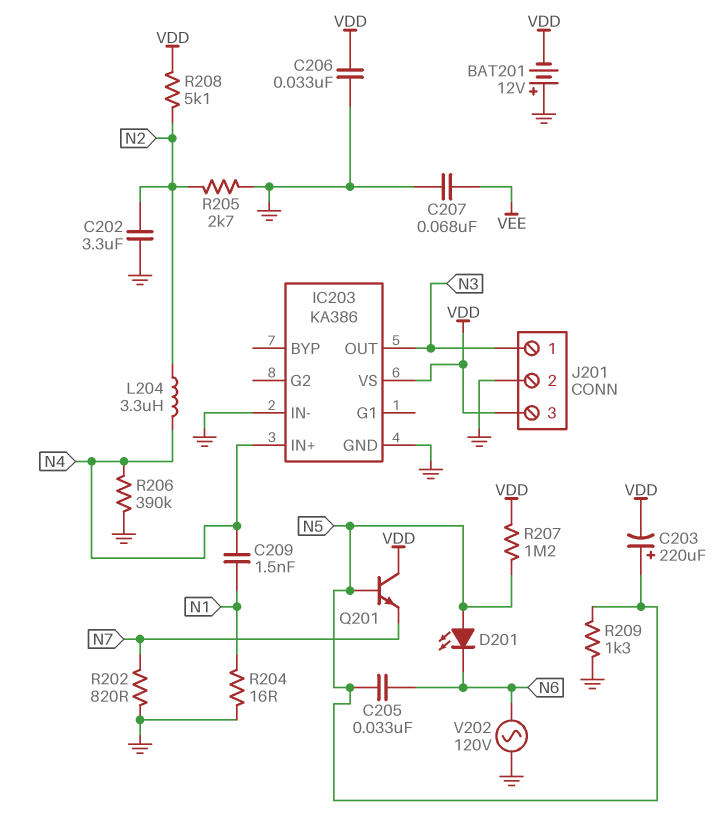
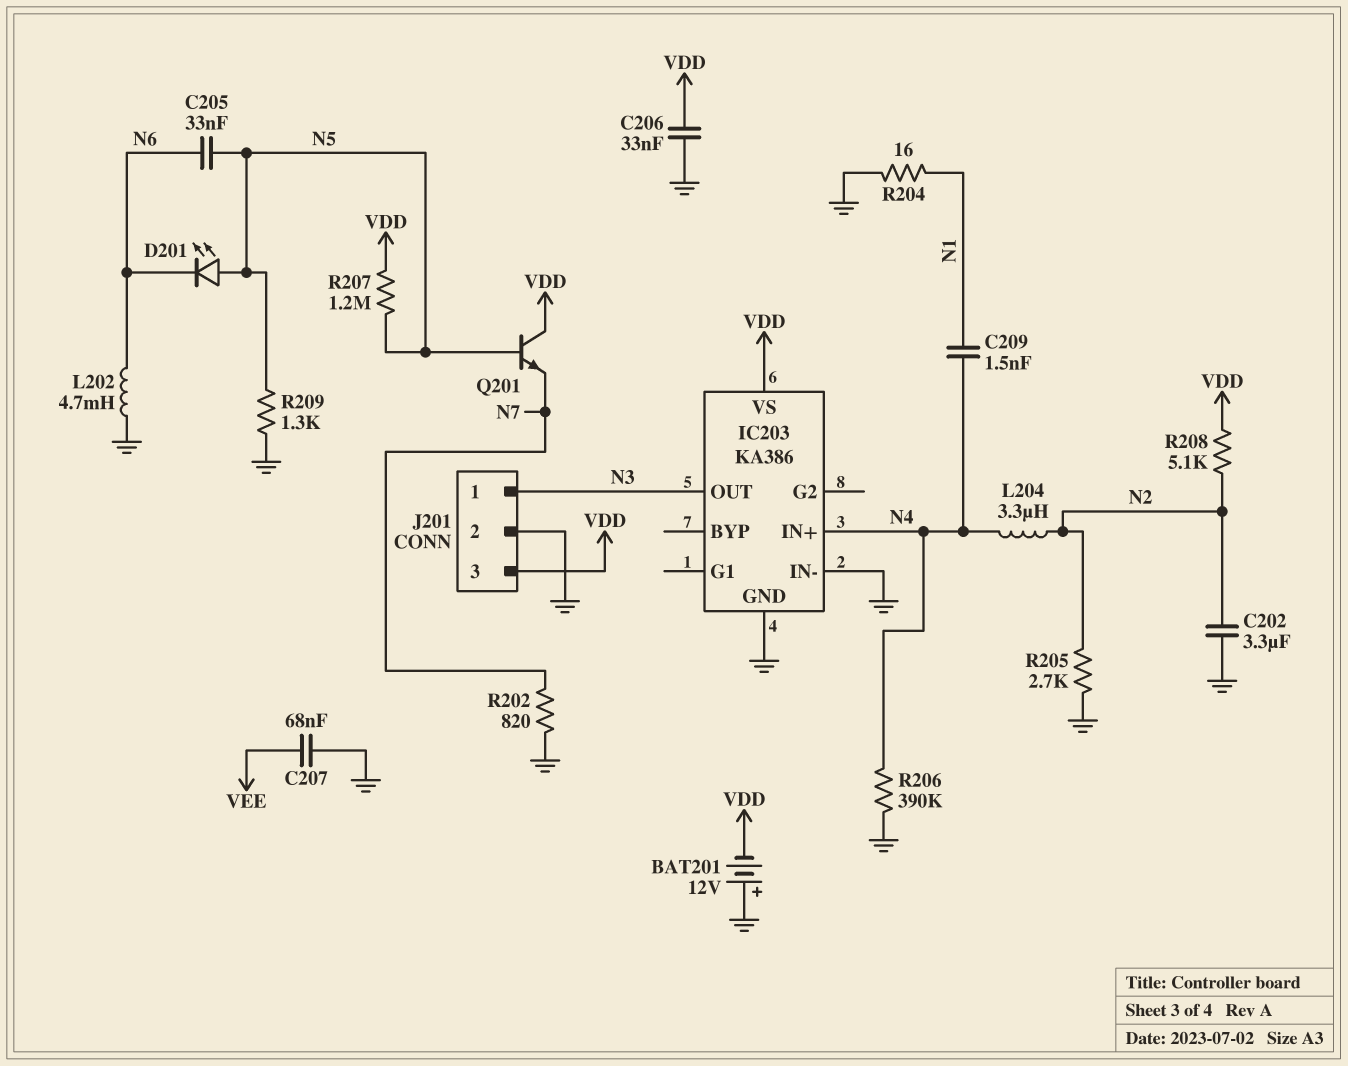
C203: 220uF (plus N5, minus VDD) -> none
L202: none -> 4.7mH (GND, N6)
V202: AC 120V (GND, N6) -> none

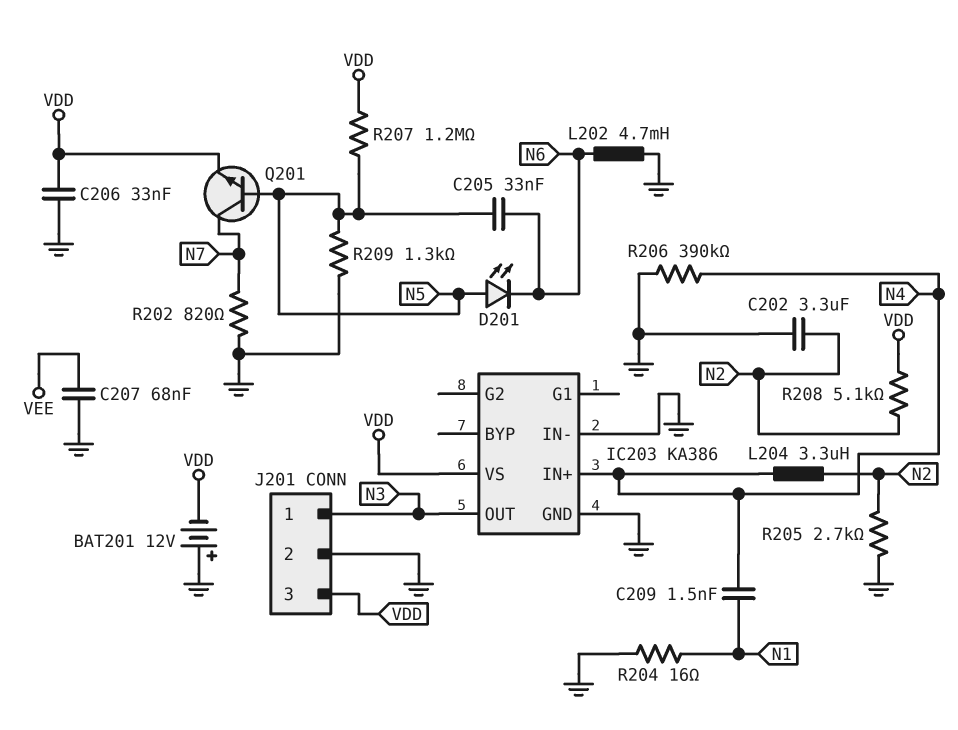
Q201: NPN (B N5, C VDD, E N7) -> NPN (B N5, C N7, E VDD)

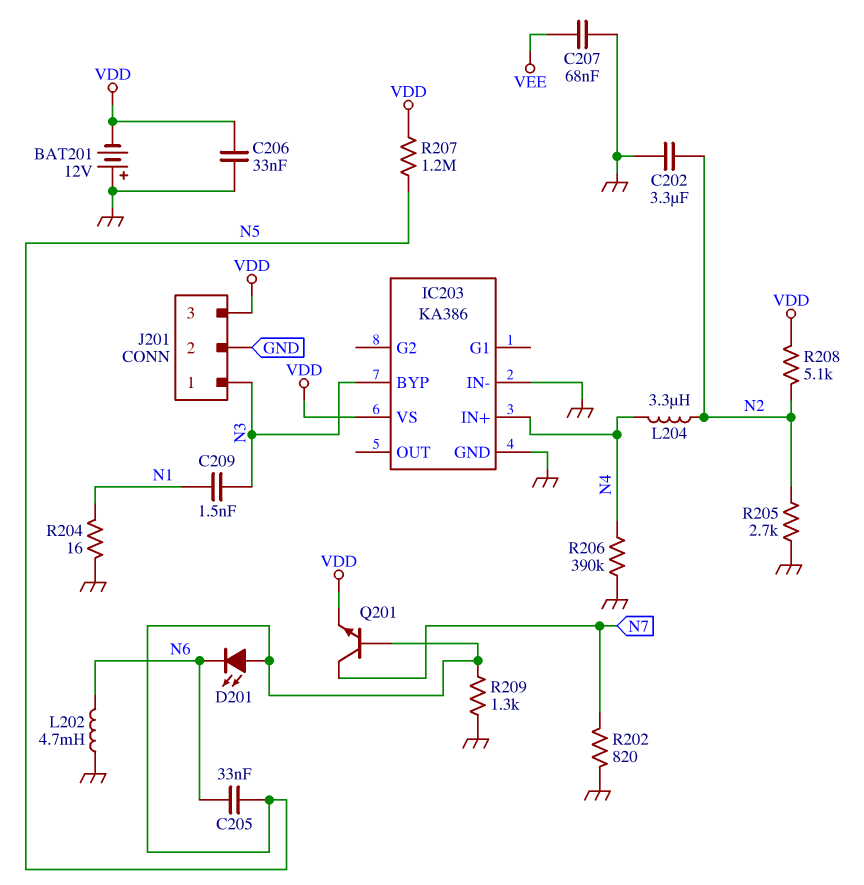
C209: 1.5nF (N1, N4) -> 1.5nF (N1, N3)
IC203 pin BYP: none -> N3
IC203 pin OUT: N3 -> none

